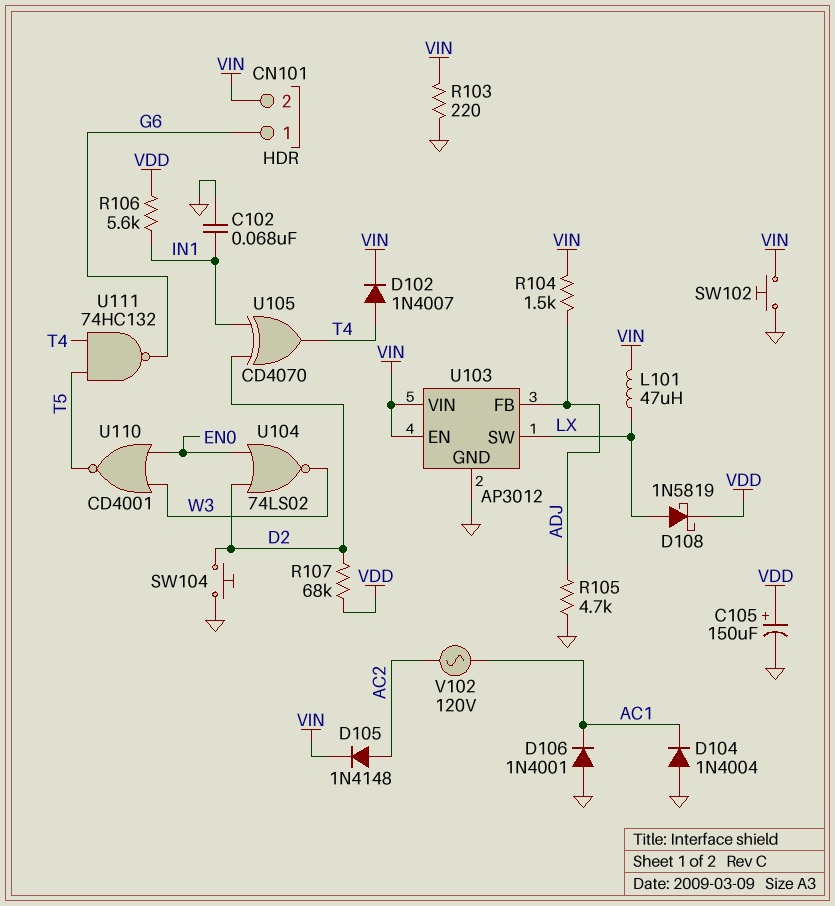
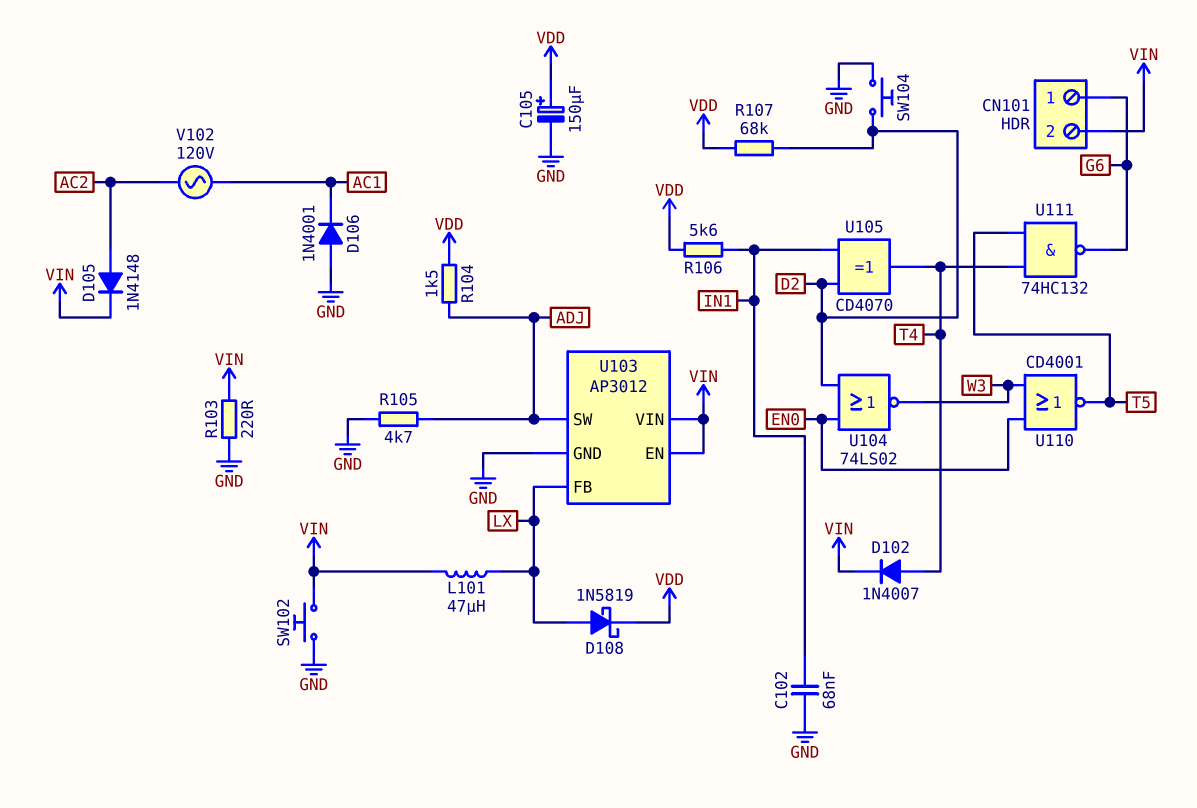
D104: diode 1N4004 (A GND, K AC1) -> none
R104: 1.5k (ADJ, VIN) -> 1.5k (ADJ, VDD)
U103 pin FB: ADJ -> LX
U103 pin SW: LX -> ADJ

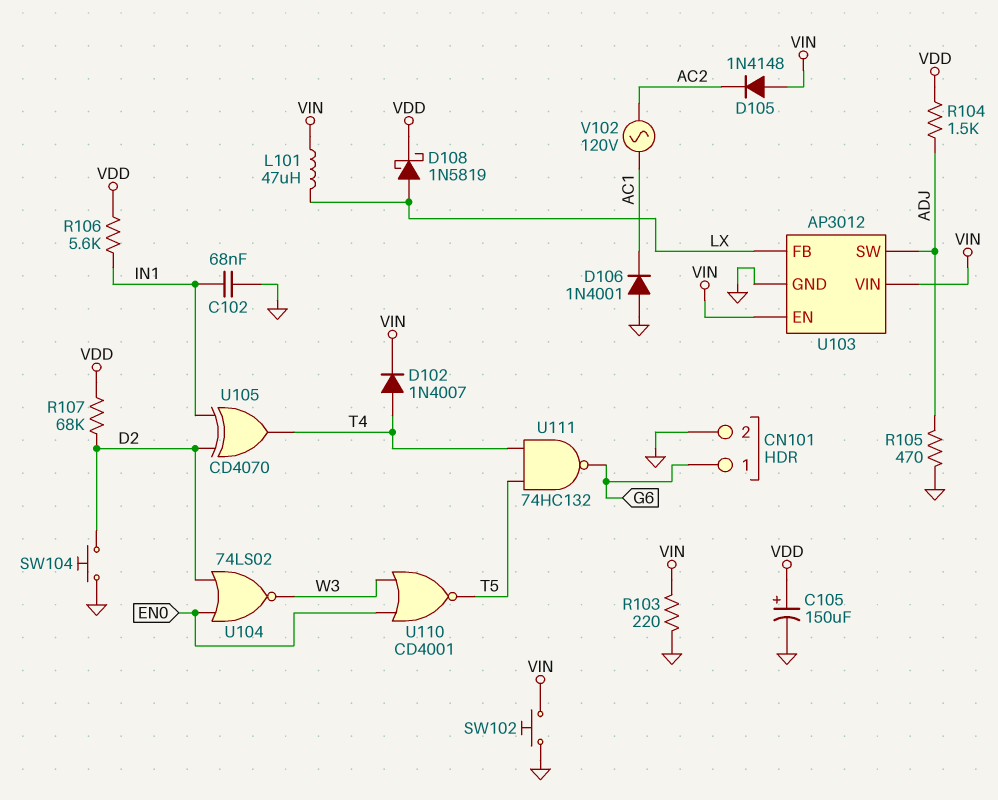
CN101 pin 2: VIN -> GND
D105: diode 1N4148 (A AC2, K VIN) -> diode 1N4148 (A VIN, K AC2)
R105: 4.7k (ADJ, GND) -> 470 (ADJ, GND)

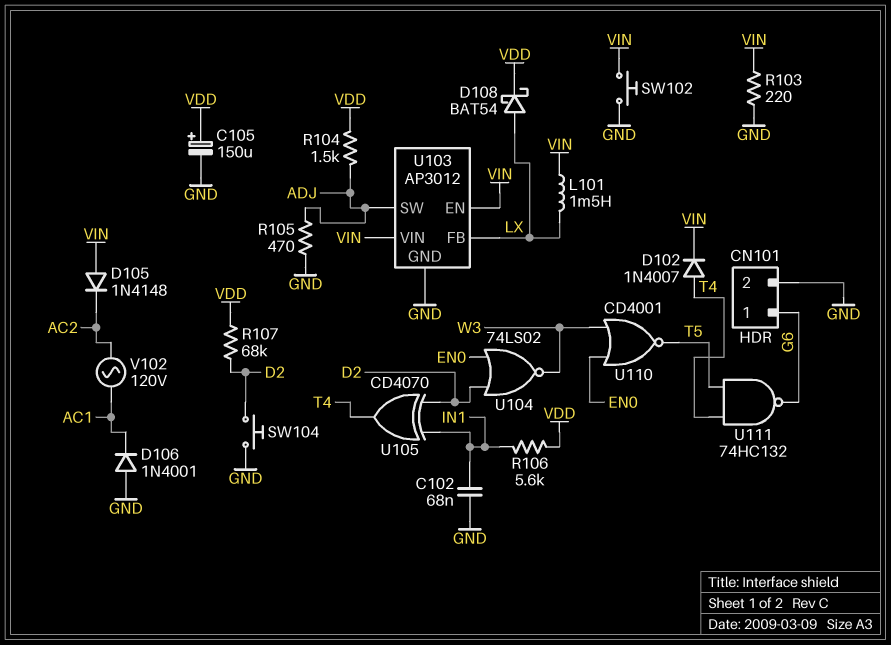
D108: schottky 1N5819 (A LX, K VDD) -> schottky BAT54 (A LX, K VDD)
L101: 47uH (LX, VIN) -> 1.5mH (LX, VIN)

